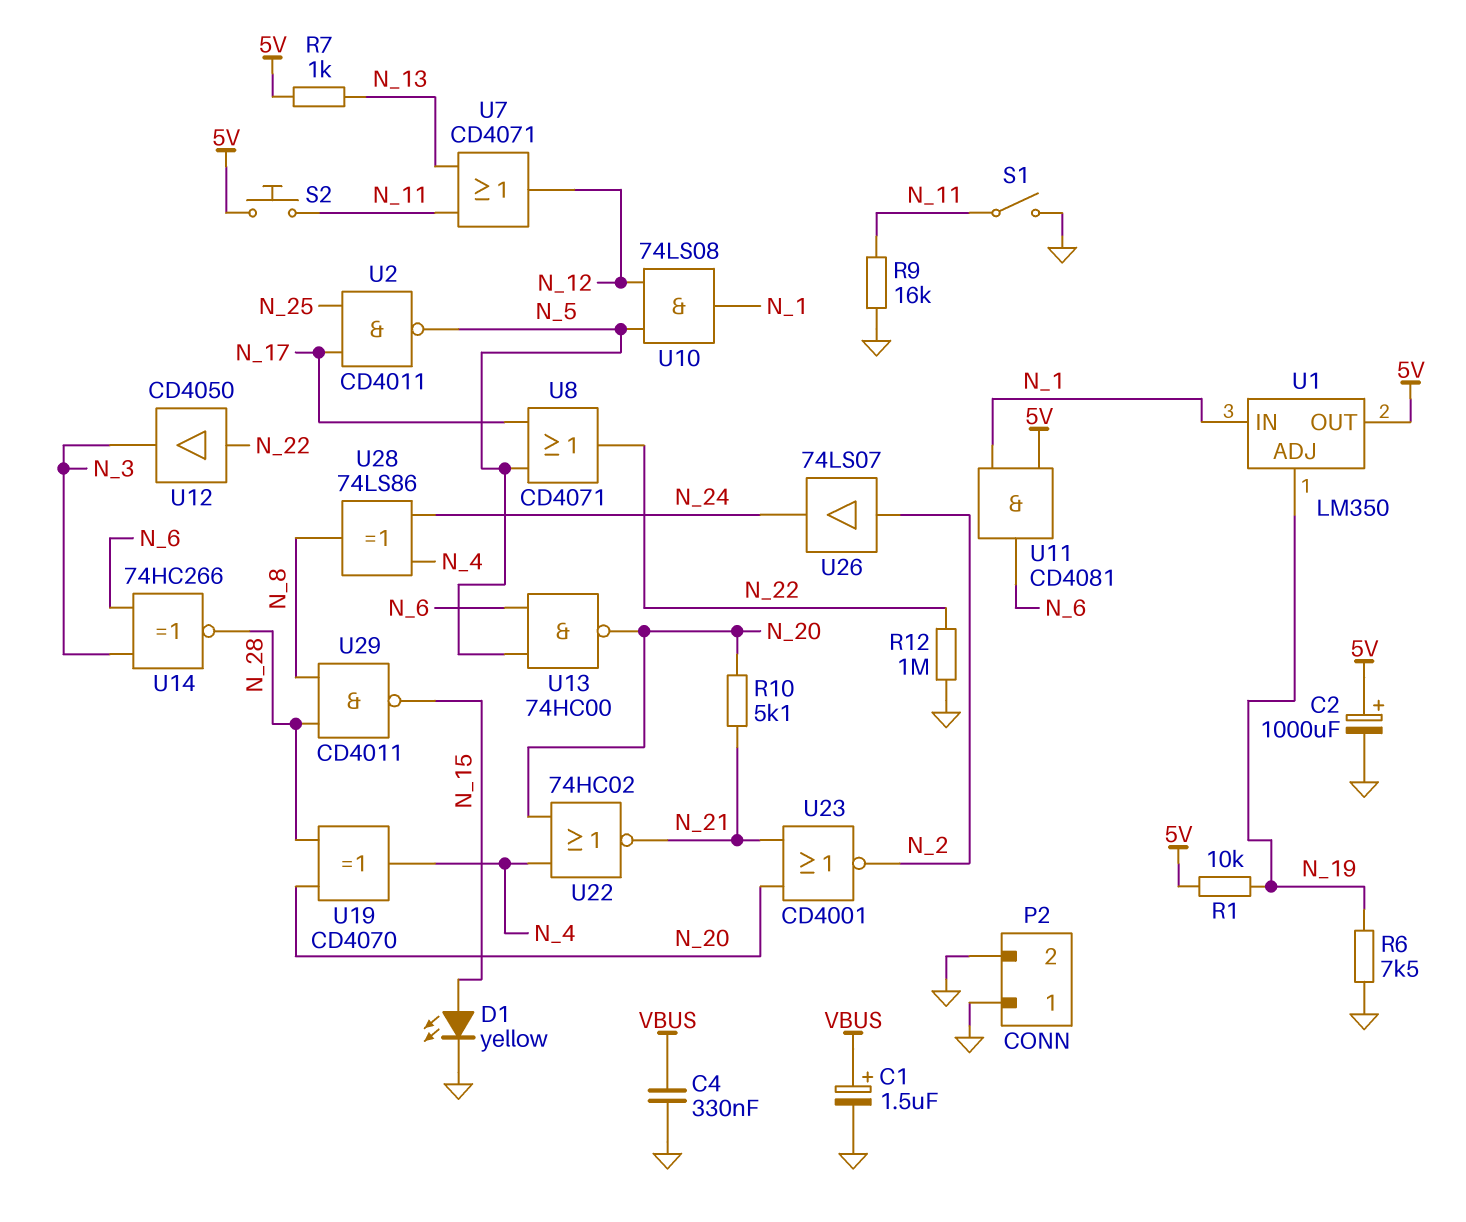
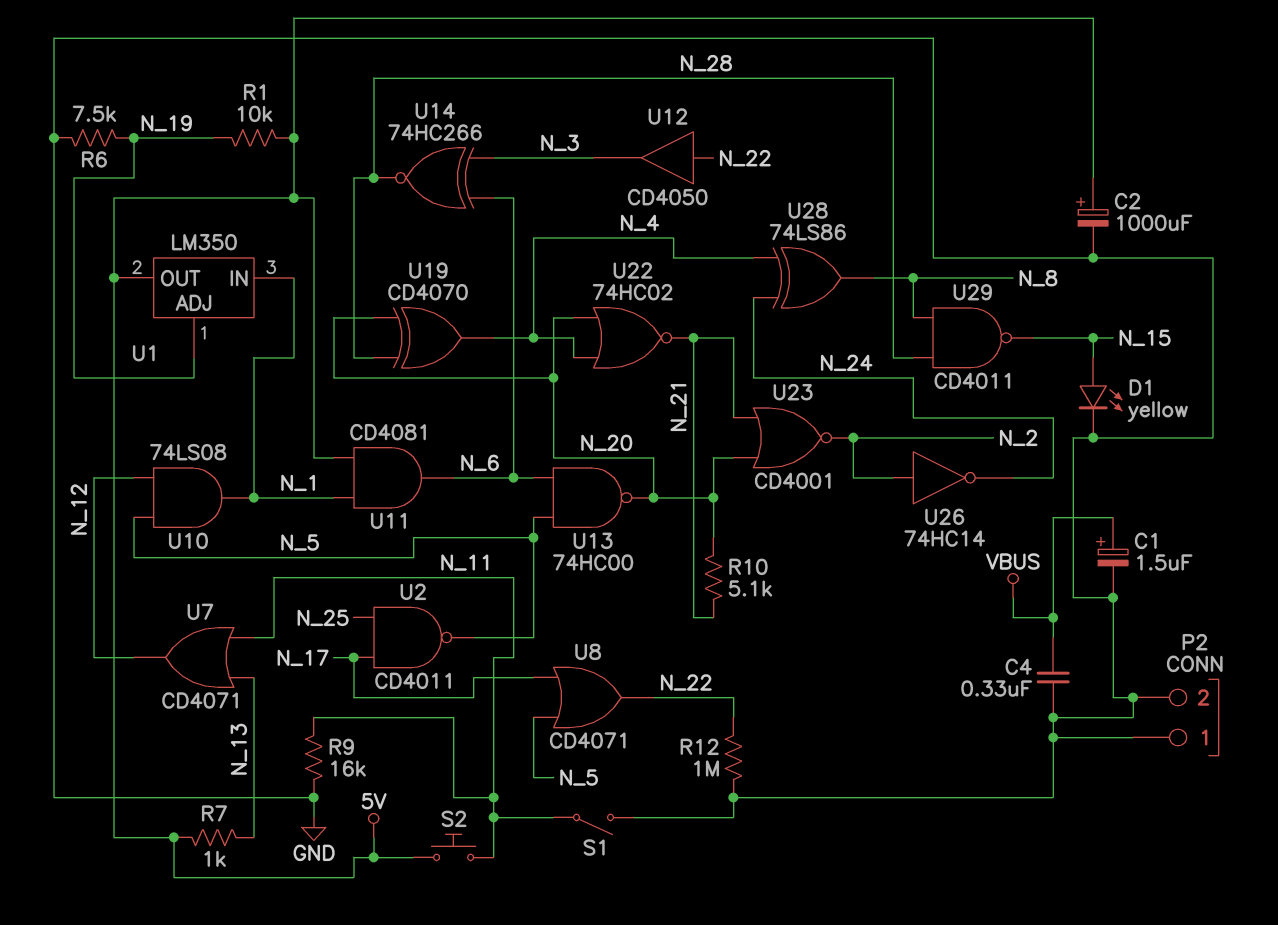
U26: buffer 74LS07 (in N_2, out N_24) -> NOT 74HC14 (in N_2, out N_24)

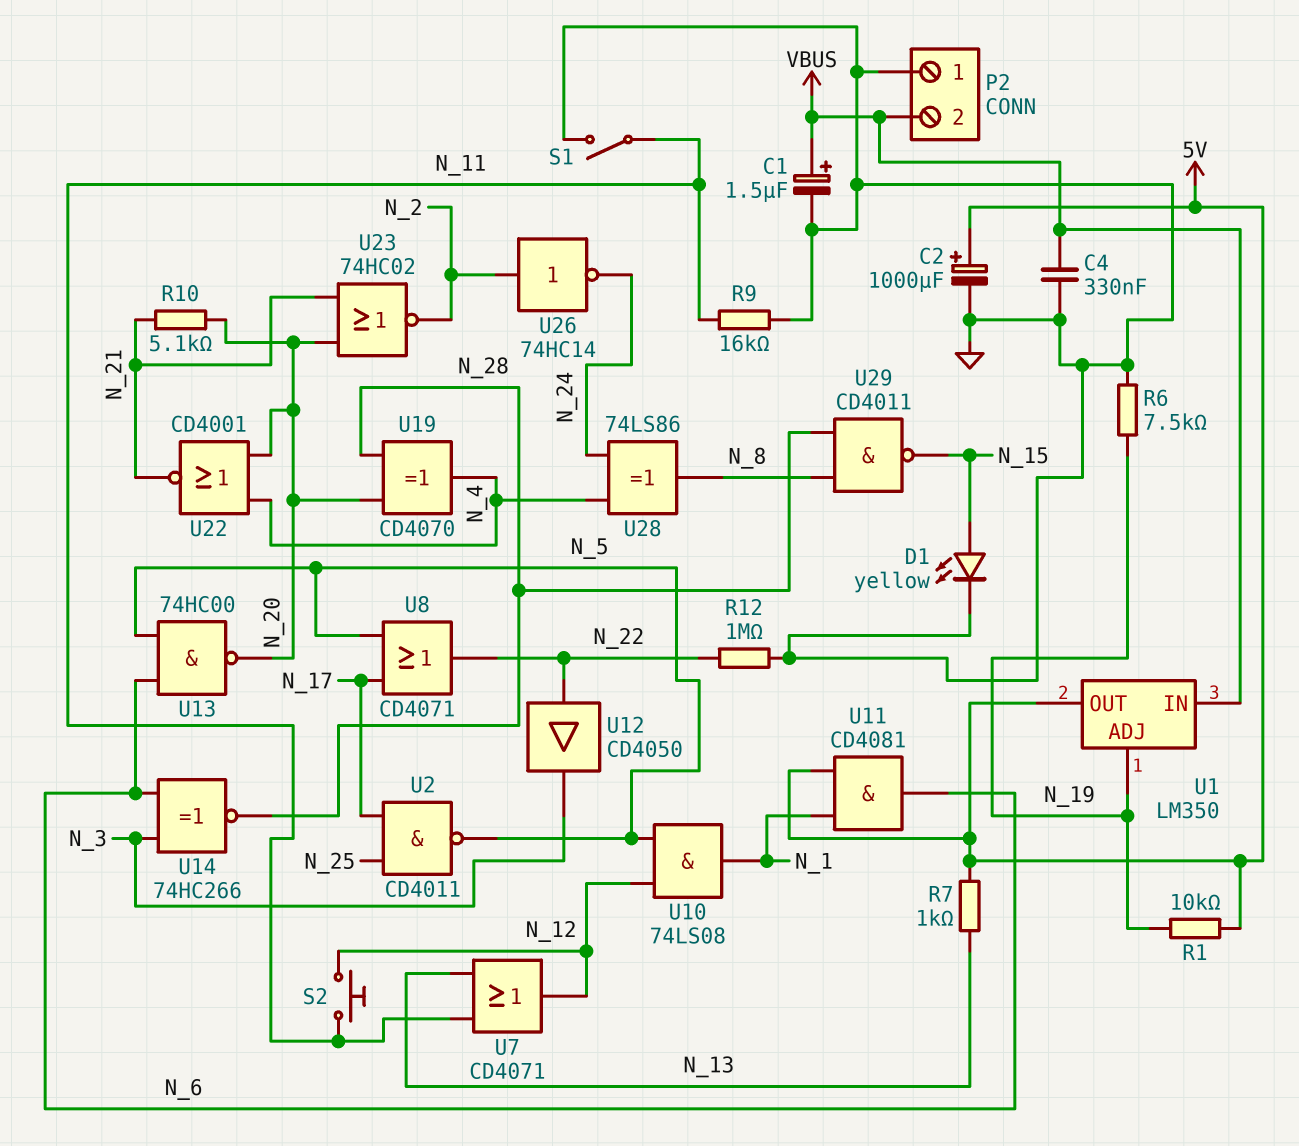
P2 pin 2: GND -> VBUS
S2: button (5V, N_11) -> button (N_11, N_12)
U1 pin IN: N_1 -> VBUS
U22: NOR 74HC02 (in N_4, in N_20, out N_21) -> NOR CD4001 (in N_4, in N_20, out N_21)
U23: NOR CD4001 (in N_20, in N_21, out N_2) -> NOR 74HC02 (in N_20, in N_21, out N_2)

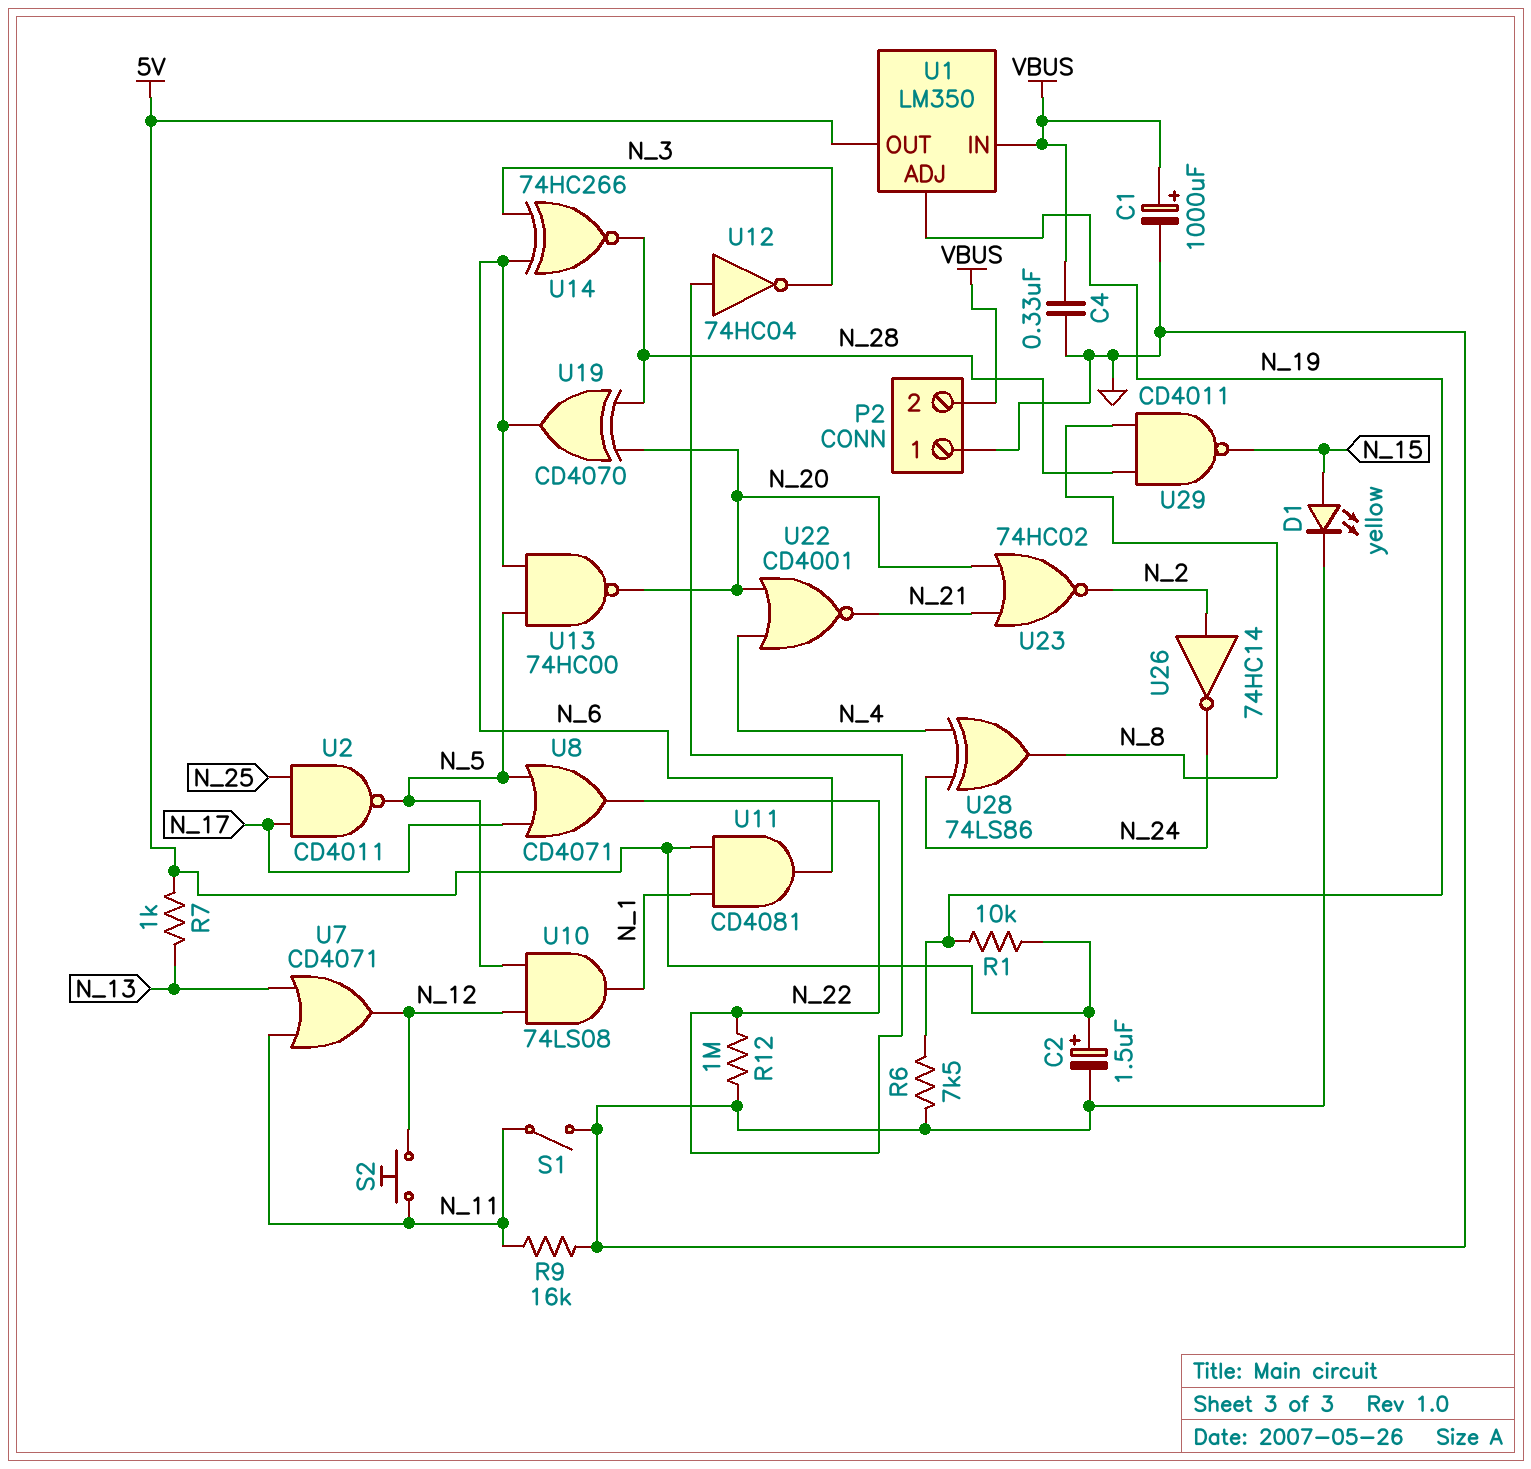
C1: 1.5uF (plus VBUS, minus GND) -> 1000uF (plus VBUS, minus GND)
C2: 1000uF (plus 5V, minus GND) -> 1.5uF (plus 5V, minus GND)
R10: 5.1k (N_20, N_21) -> none
U12: buffer CD4050 (in N_22, out N_3) -> NOT 74HC04 (in N_22, out N_3)
U19: XOR CD4070 (in N_20, in N_28, out N_4) -> XOR CD4070 (in N_20, in N_28, out N_6)

